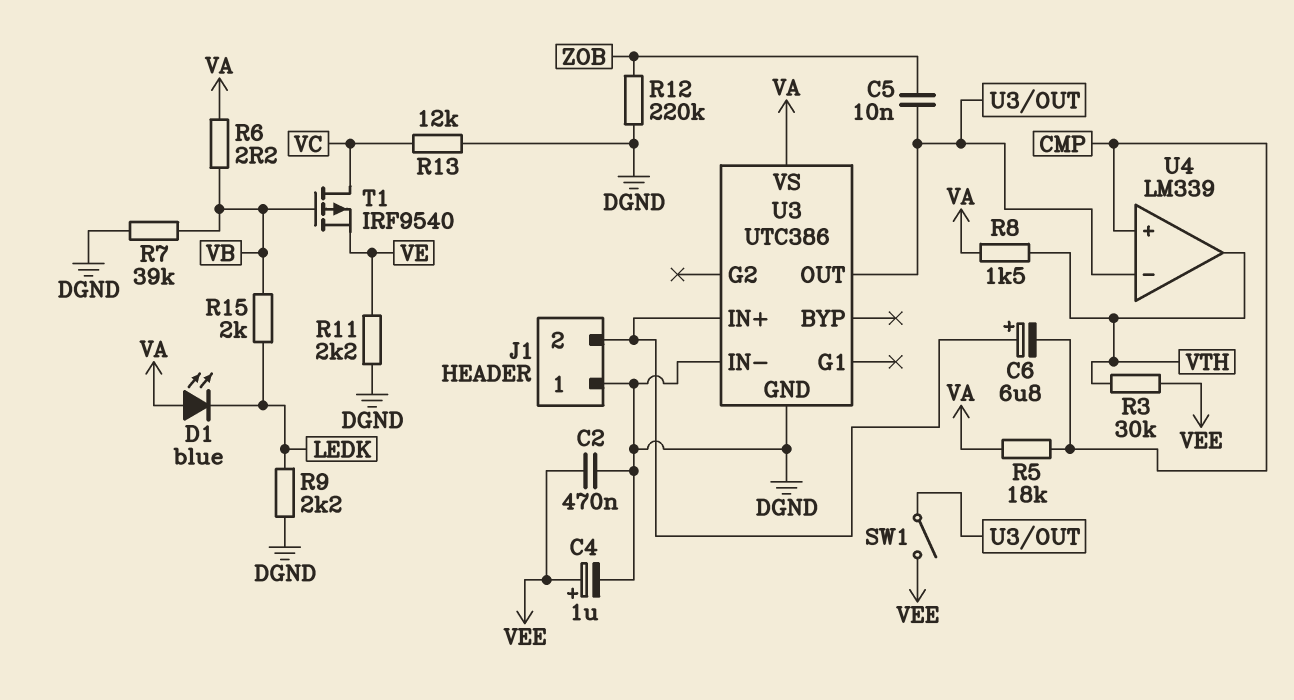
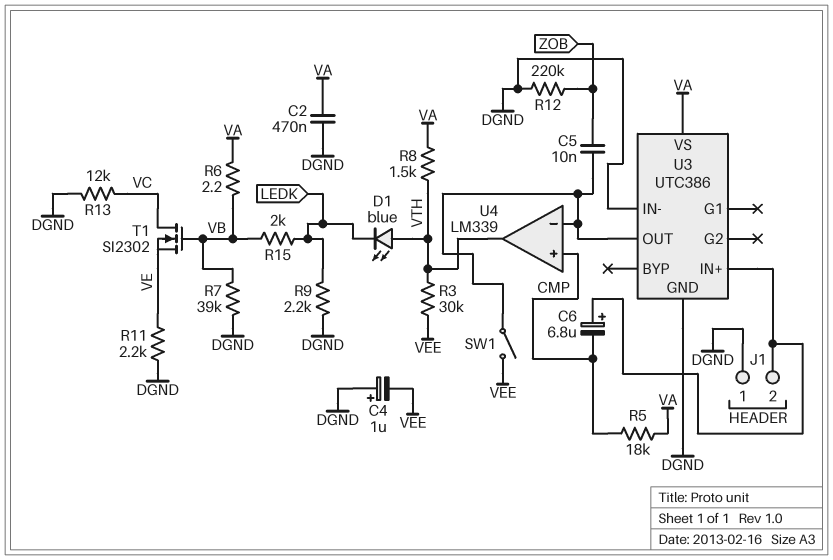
C2: 470nF (DGND, VEE) -> 470nF (DGND, VA)
C4: 1uF (plus VEE, minus DGND) -> 1uF (plus DGND, minus VEE)
D1: LED blue (A VA, K LEDK) -> LED blue (A VTH, K LEDK)
T1: PMOS IRF9540 (G VB, D VC, S VE) -> NMOS SI2302 (G VB, D VC, S VE)

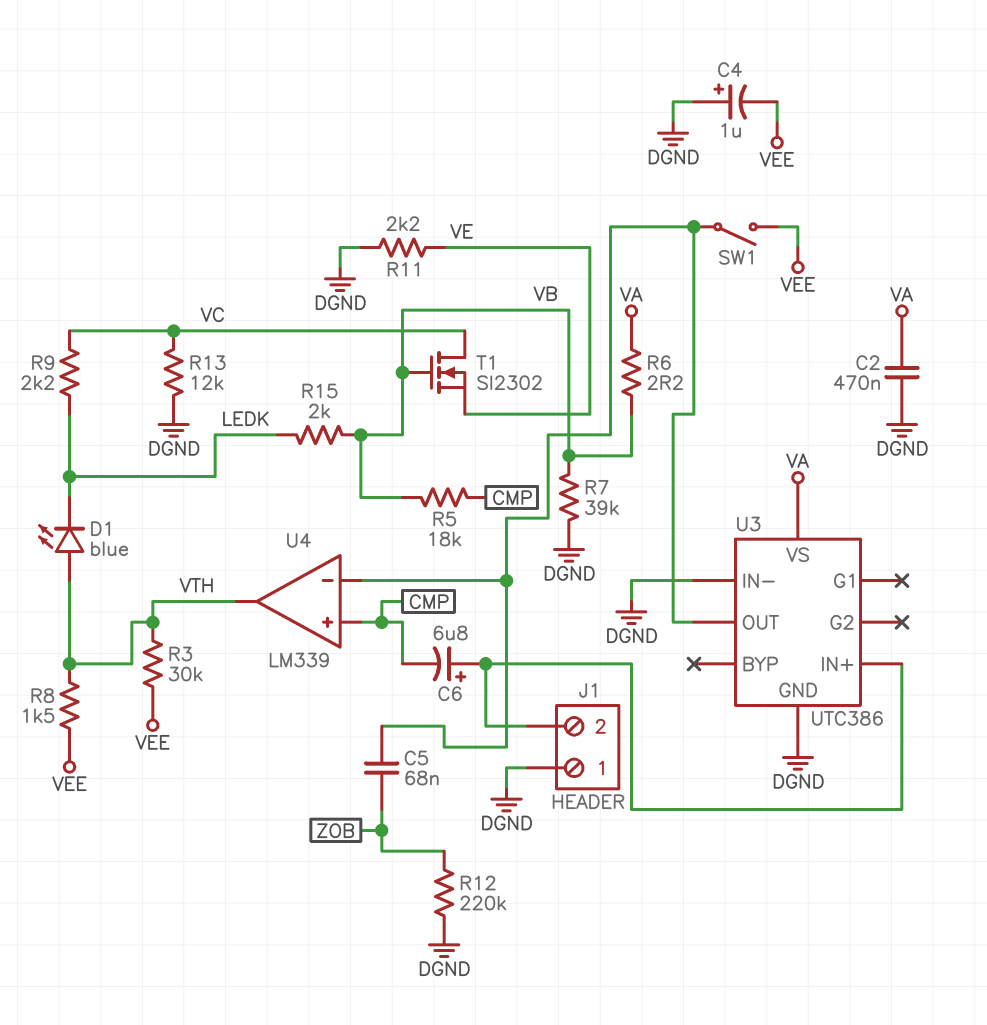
C5: 10nF (U3/OUT, ZOB) -> 68nF (U3/OUT, ZOB)
R5: 18k (CMP, VA) -> 18k (CMP, VB)
R8: 1.5k (VA, VTH) -> 1.5k (VEE, VTH)
R9: 2.2k (DGND, LEDK) -> 2.2k (LEDK, VC)

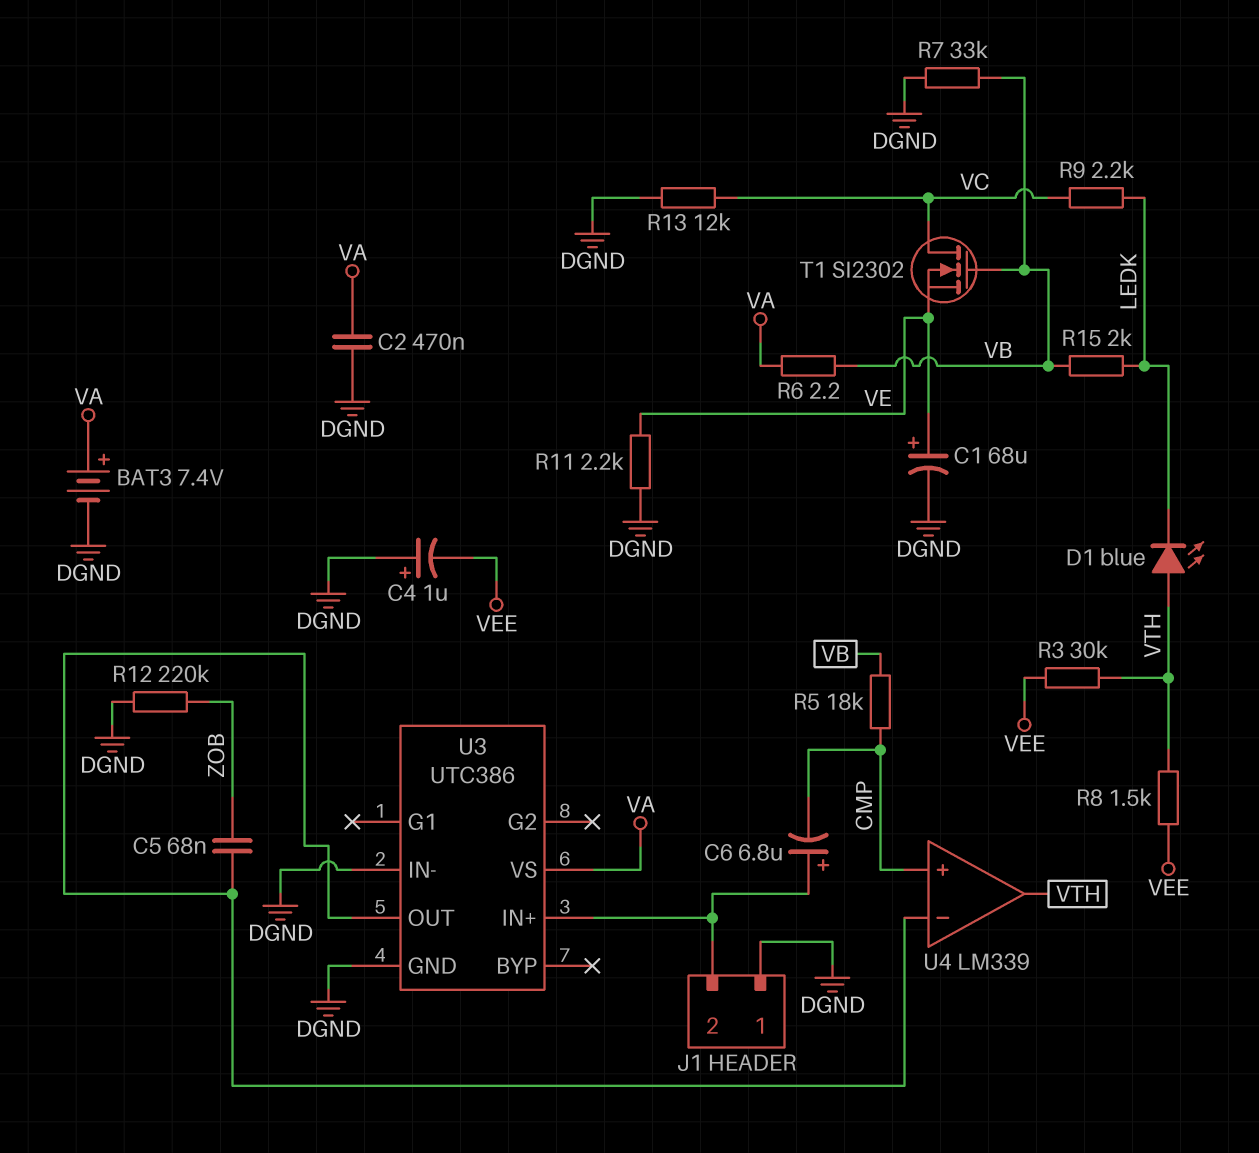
BAT3: none -> 7.4V (plus VA, minus DGND)
C1: none -> 68uF (plus VE, minus DGND)
R7: 39k (DGND, VB) -> 33k (DGND, VB)
SW1: switch (U3/OUT, VEE) -> none

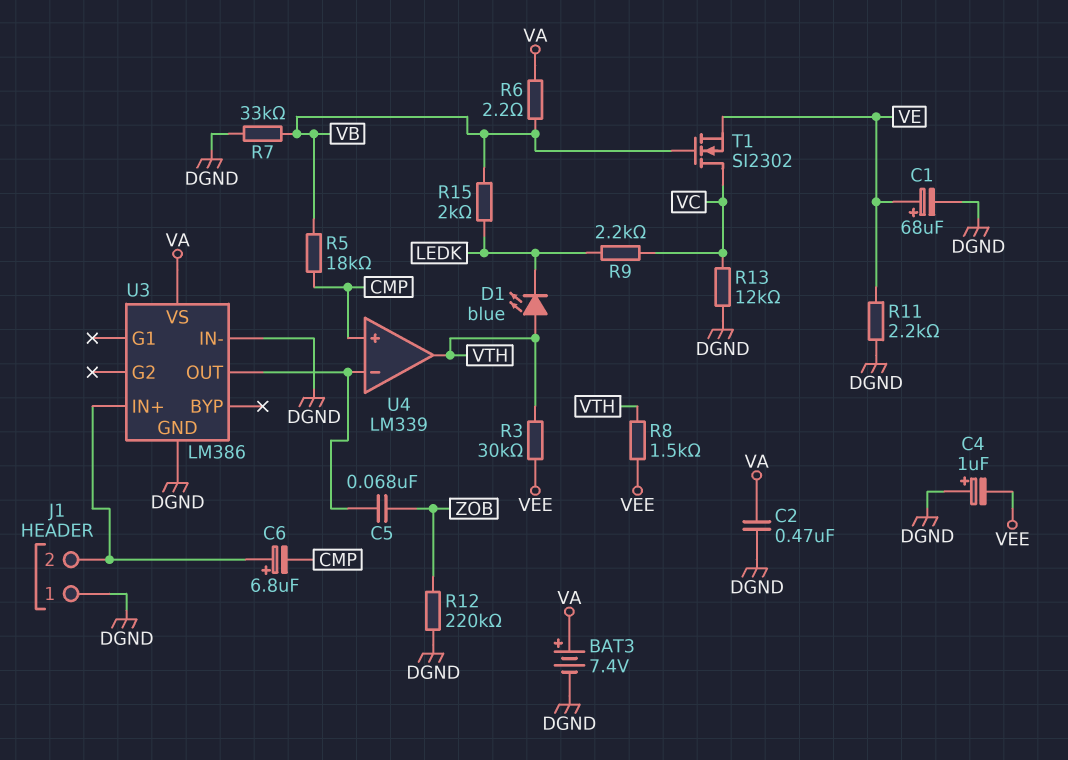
U3: UTC386 -> LM386

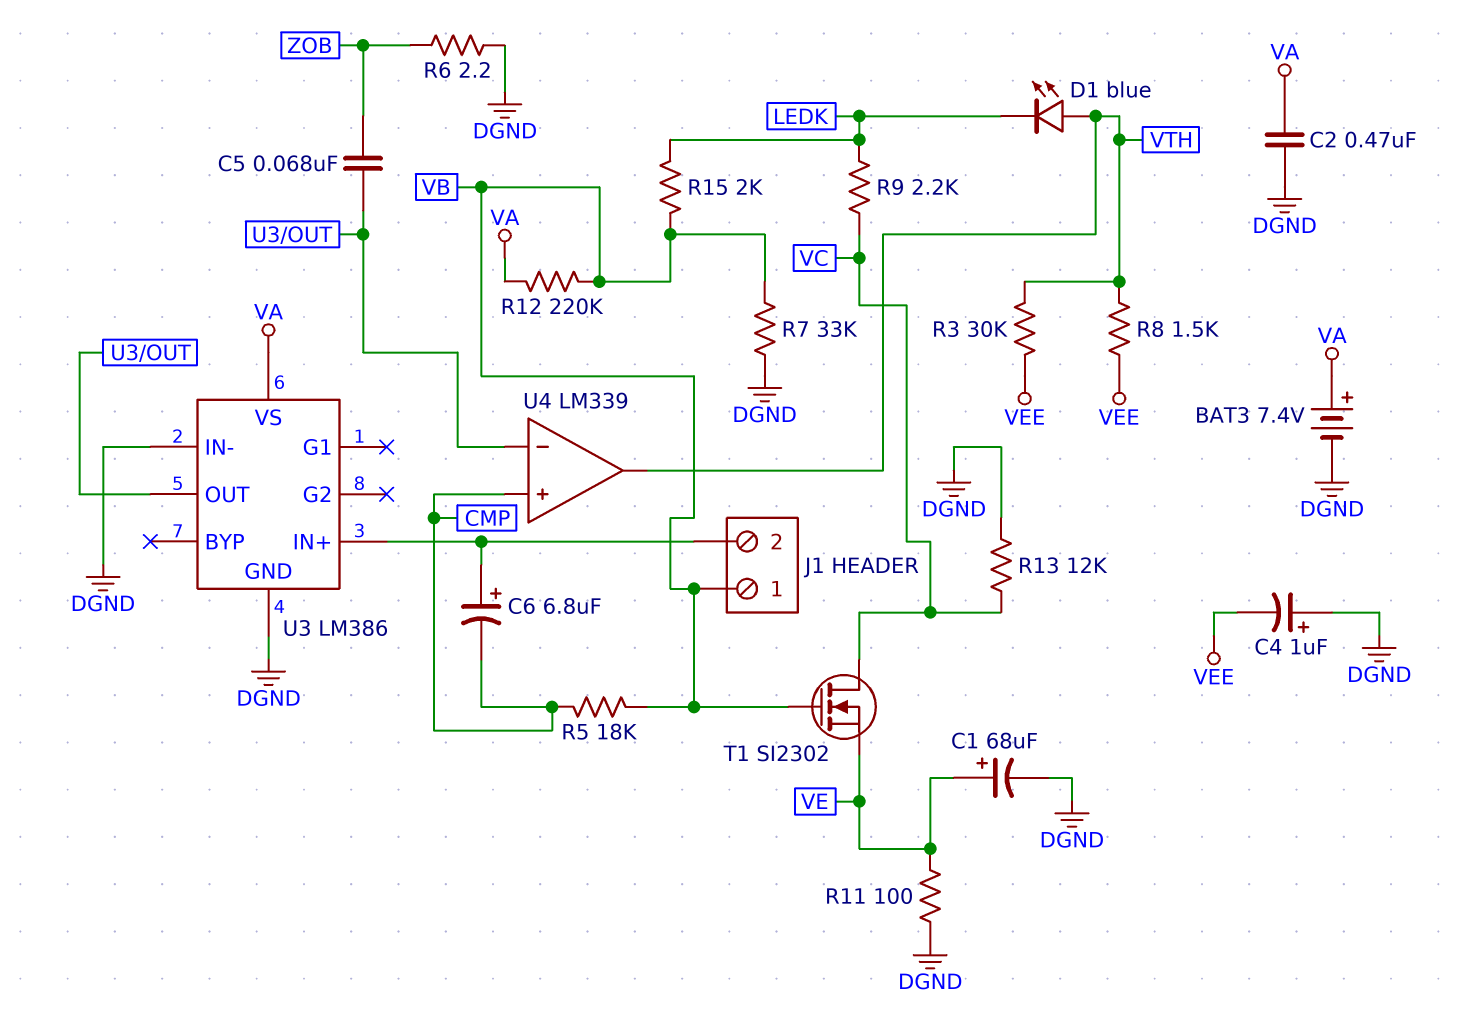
J1 pin 1: DGND -> VB
R6: 2.2 (VA, VB) -> 2.2 (DGND, ZOB)
R11: 2.2k (DGND, VE) -> 100 (DGND, VE)
R12: 220k (DGND, ZOB) -> 220k (VA, VB)

